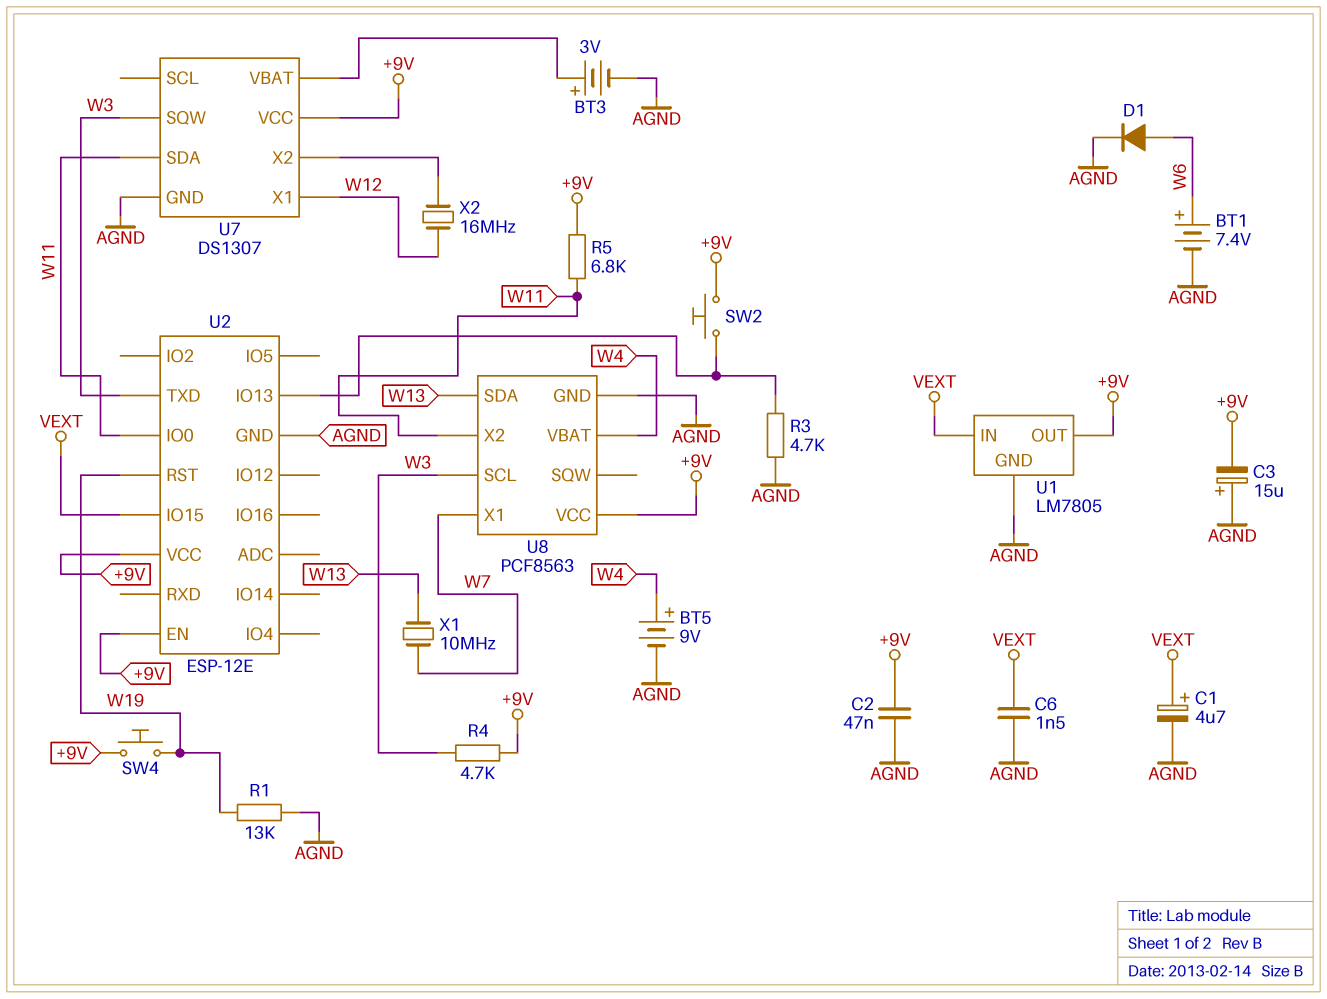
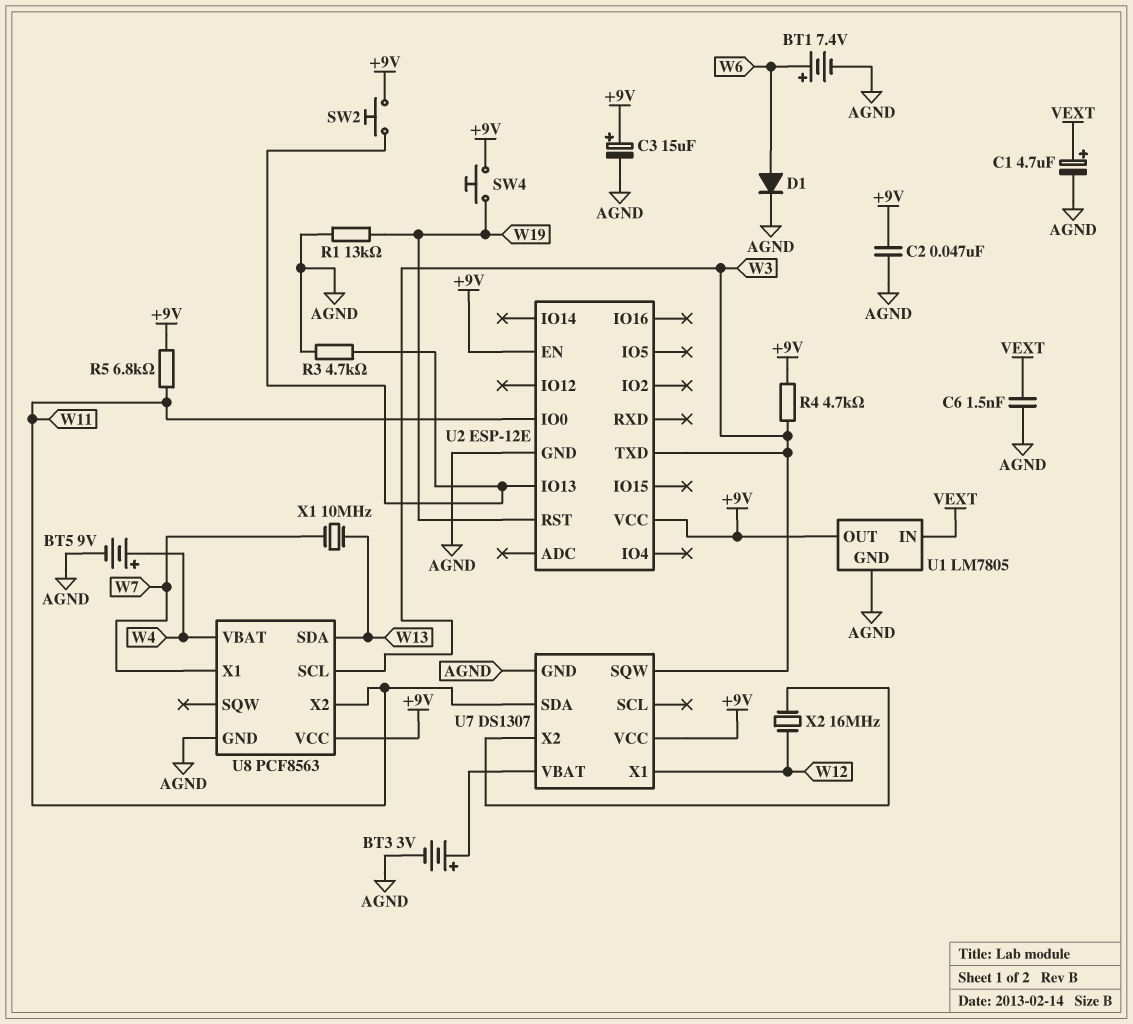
C3: 15uF (plus AGND, minus +9V) -> 15uF (plus +9V, minus AGND)
U2 pin IO15: VEXT -> none

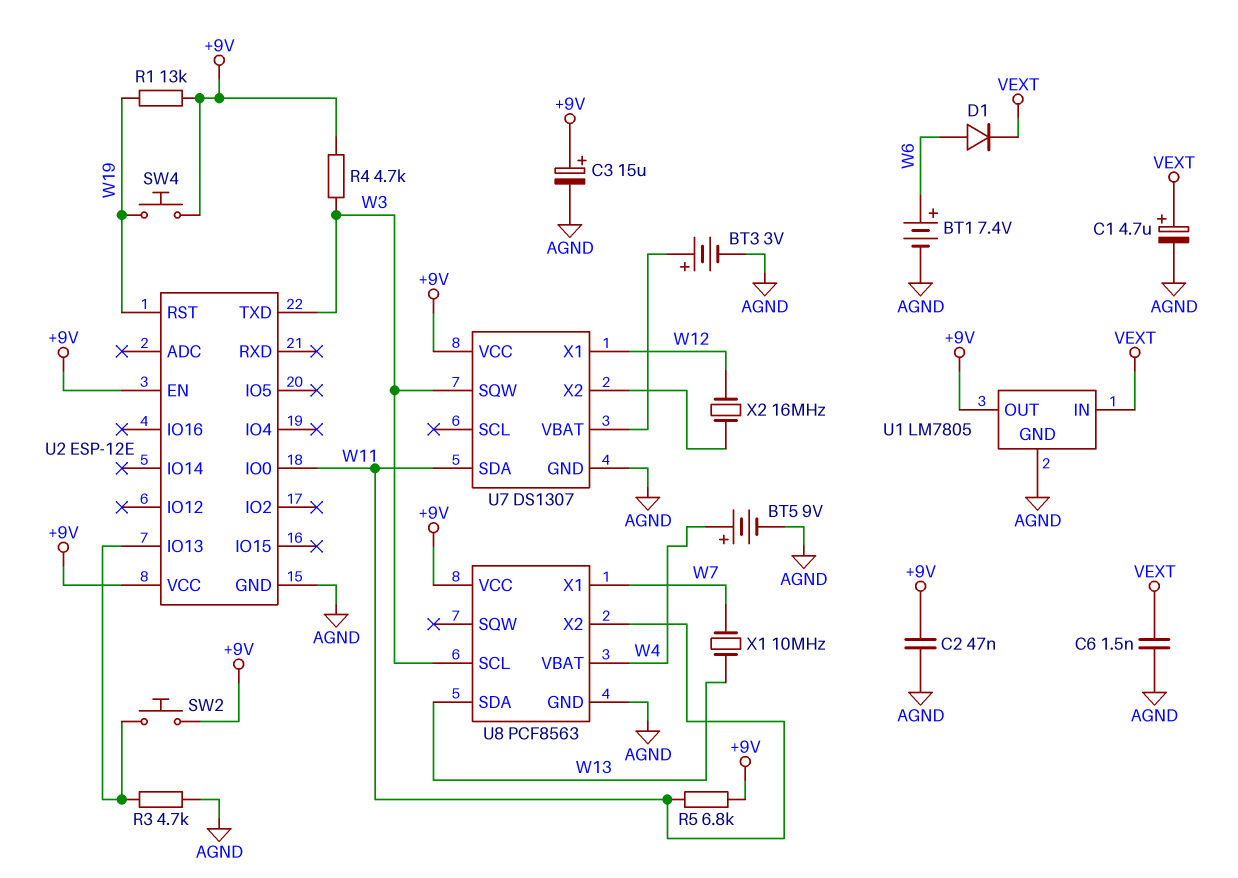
D1: diode (A W6, K AGND) -> diode (A W6, K VEXT)
R1: 13k (AGND, W19) -> 13k (+9V, W19)

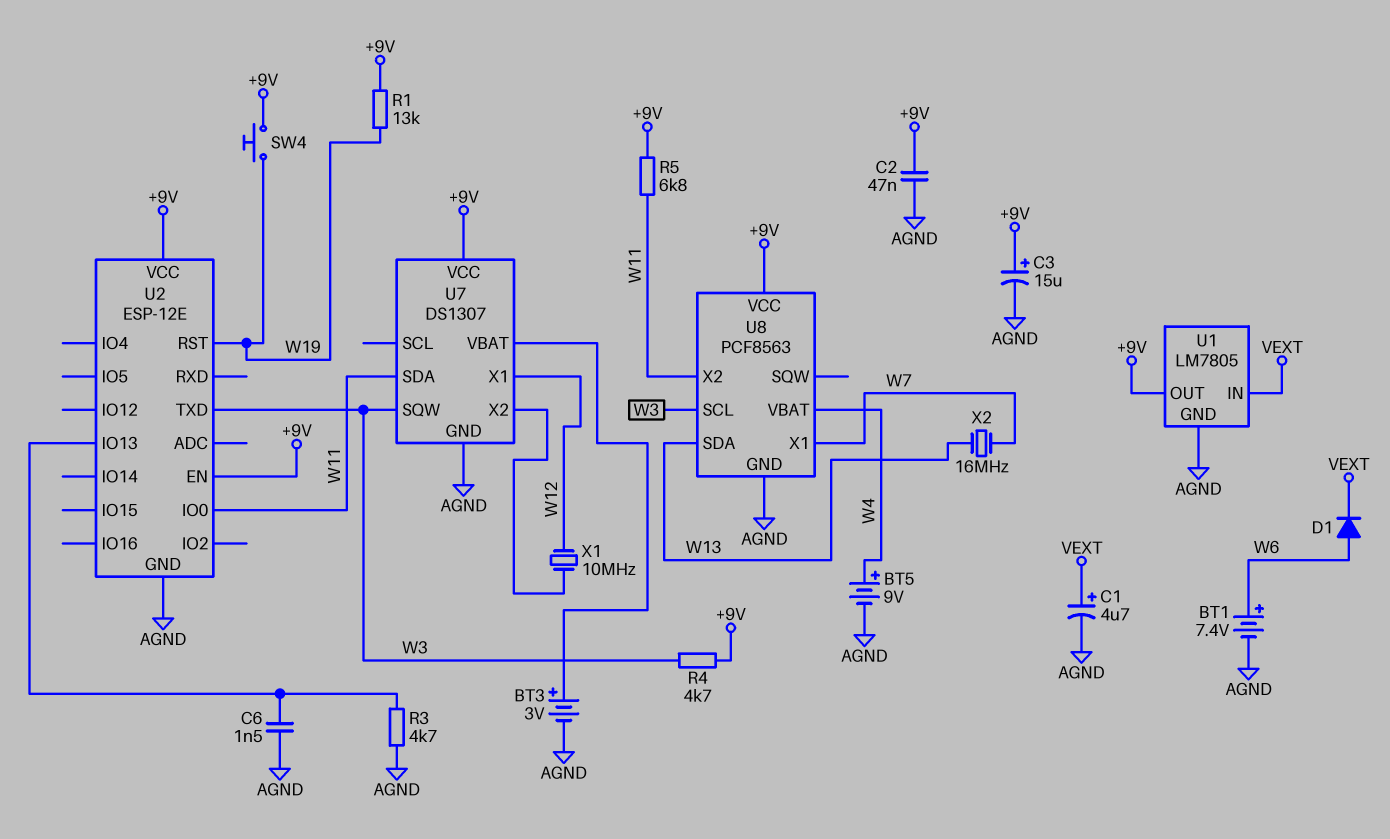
C6: 1.5nF (AGND, VEXT) -> 1.5nF (AGND, U2/IO13)
SW2: button (+9V, U2/IO13) -> none
X1: 10MHz (W7, W13) -> 10MHz (U7/X2, W12)
X2: 16MHz (U7/X2, W12) -> 16MHz (W7, W13)

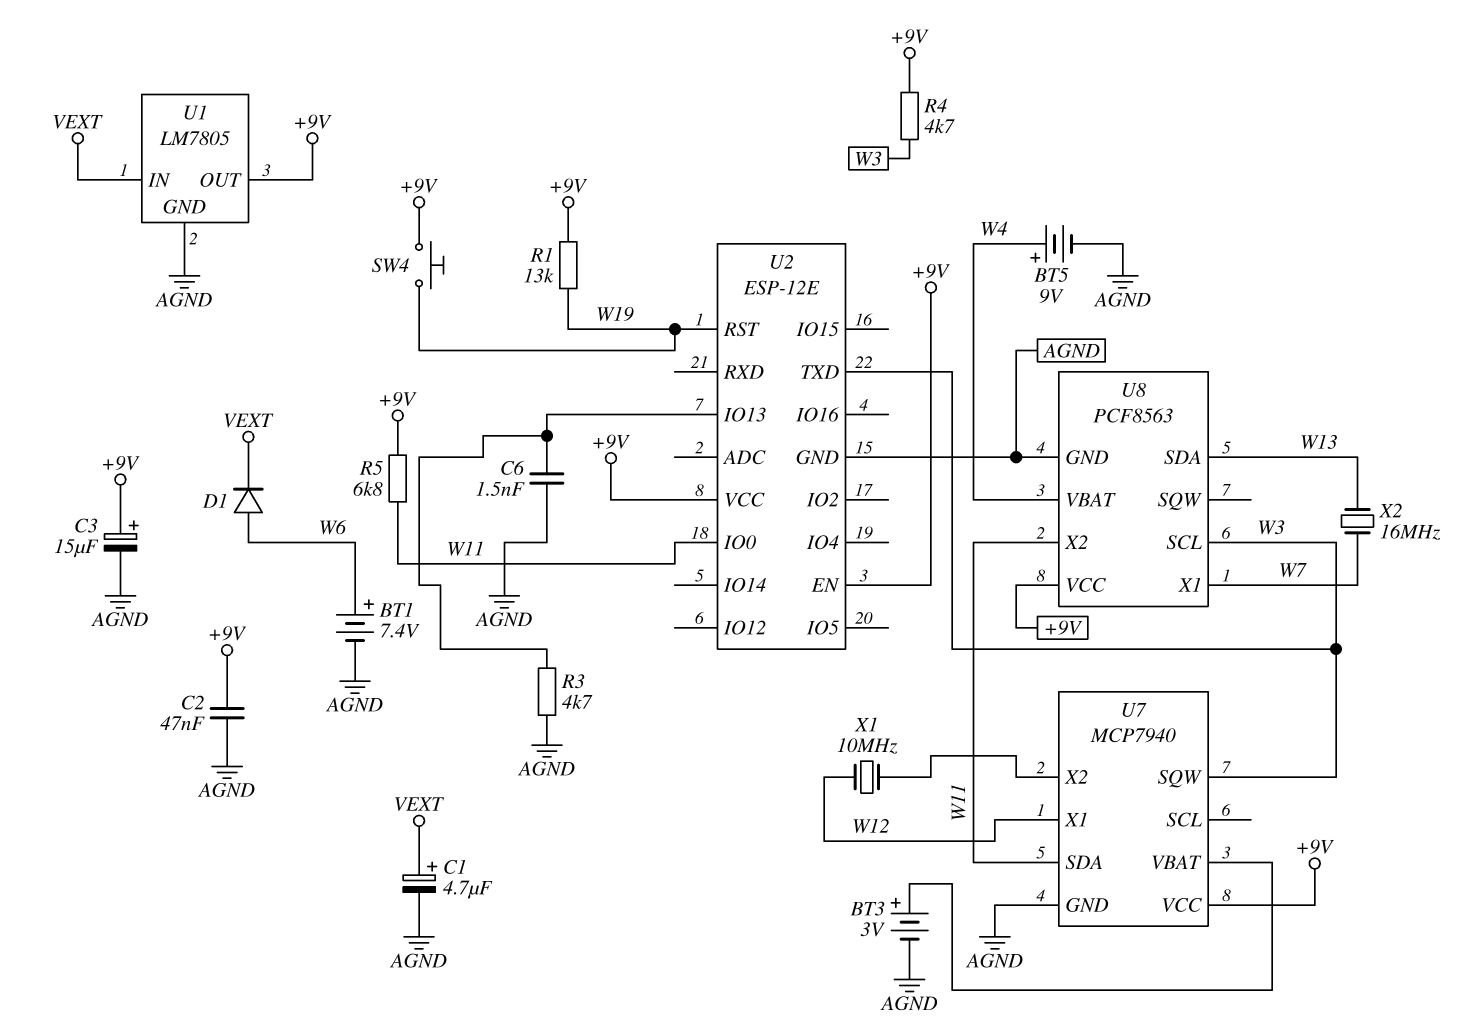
U7: DS1307 -> MCP7940

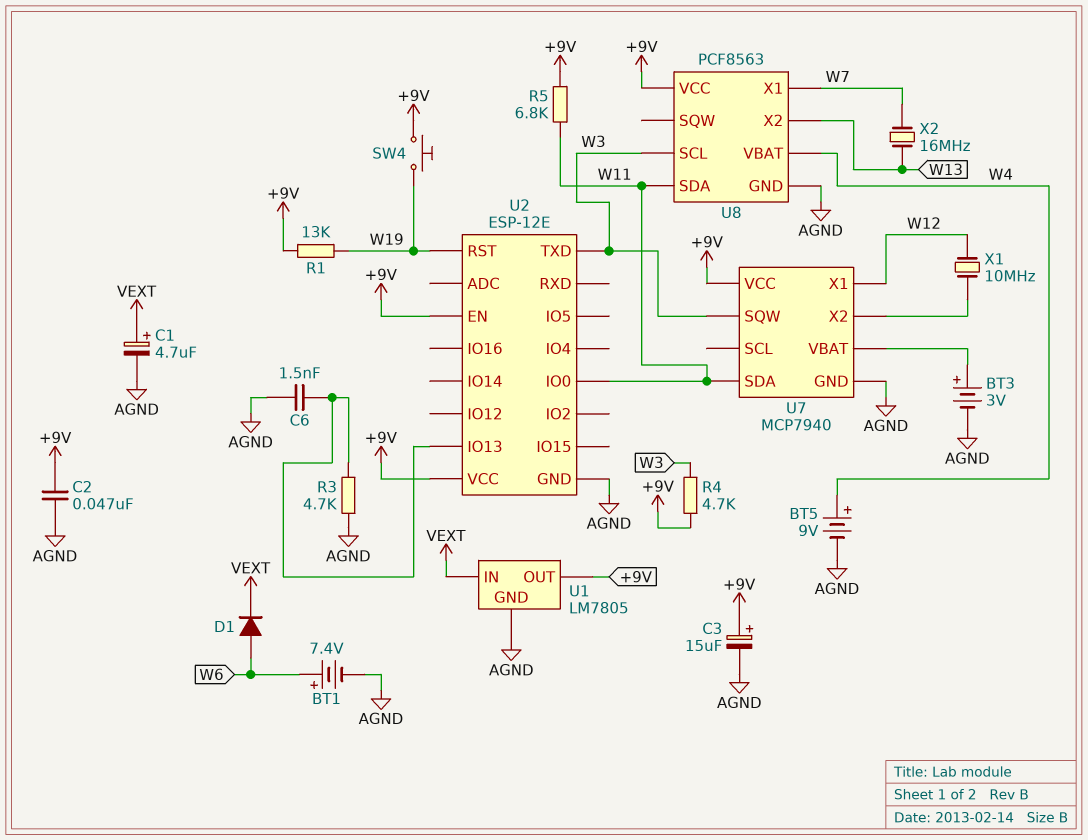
U8 pin SDA: W13 -> W11
U8 pin X2: W11 -> W13

